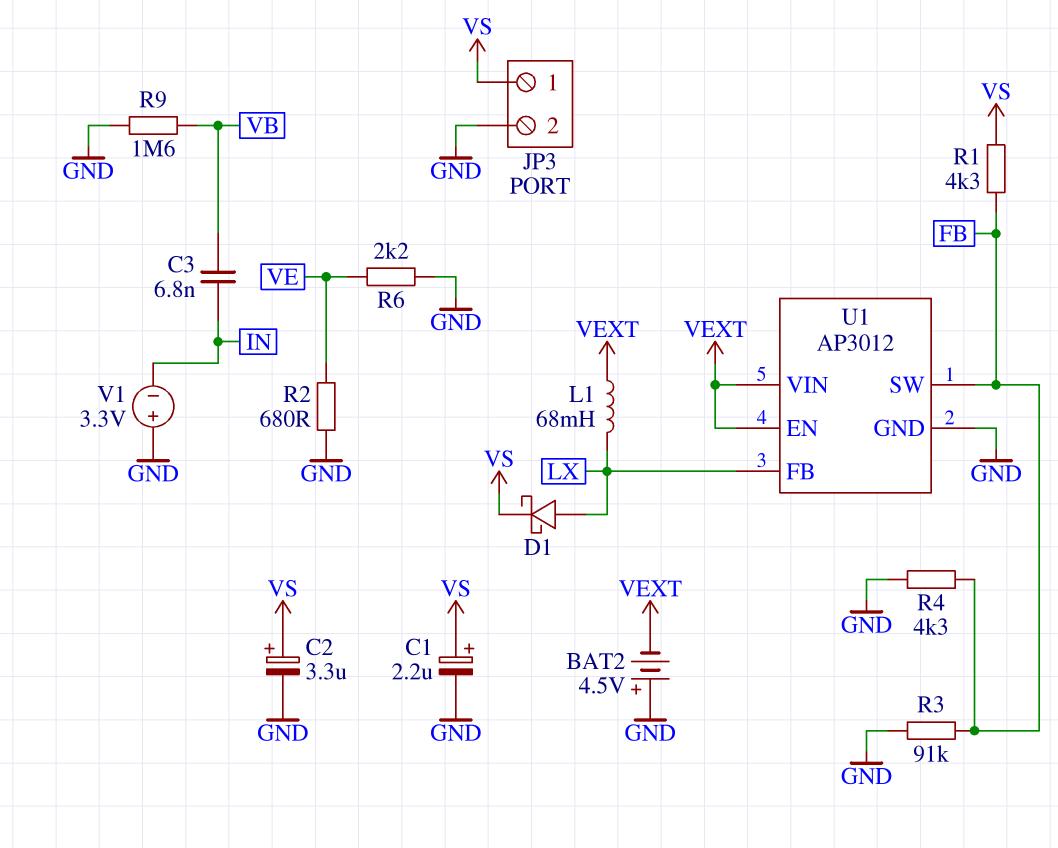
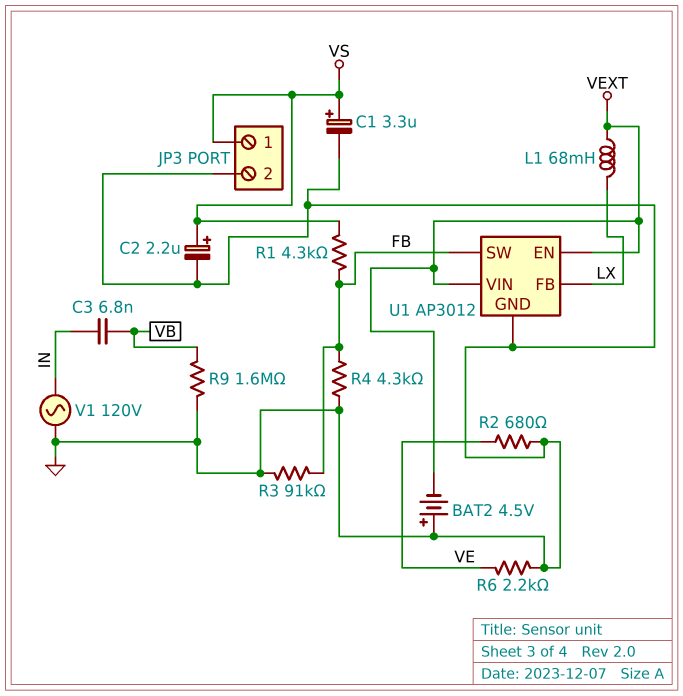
C1: 2.2uF (plus VS, minus GND) -> 3.3uF (plus VS, minus GND)
C2: 3.3uF (plus VS, minus GND) -> 2.2uF (plus VS, minus GND)
D1: schottky (A LX, K VS) -> none
V1: 3.3V (plus GND, minus IN) -> AC 120V (GND, IN)

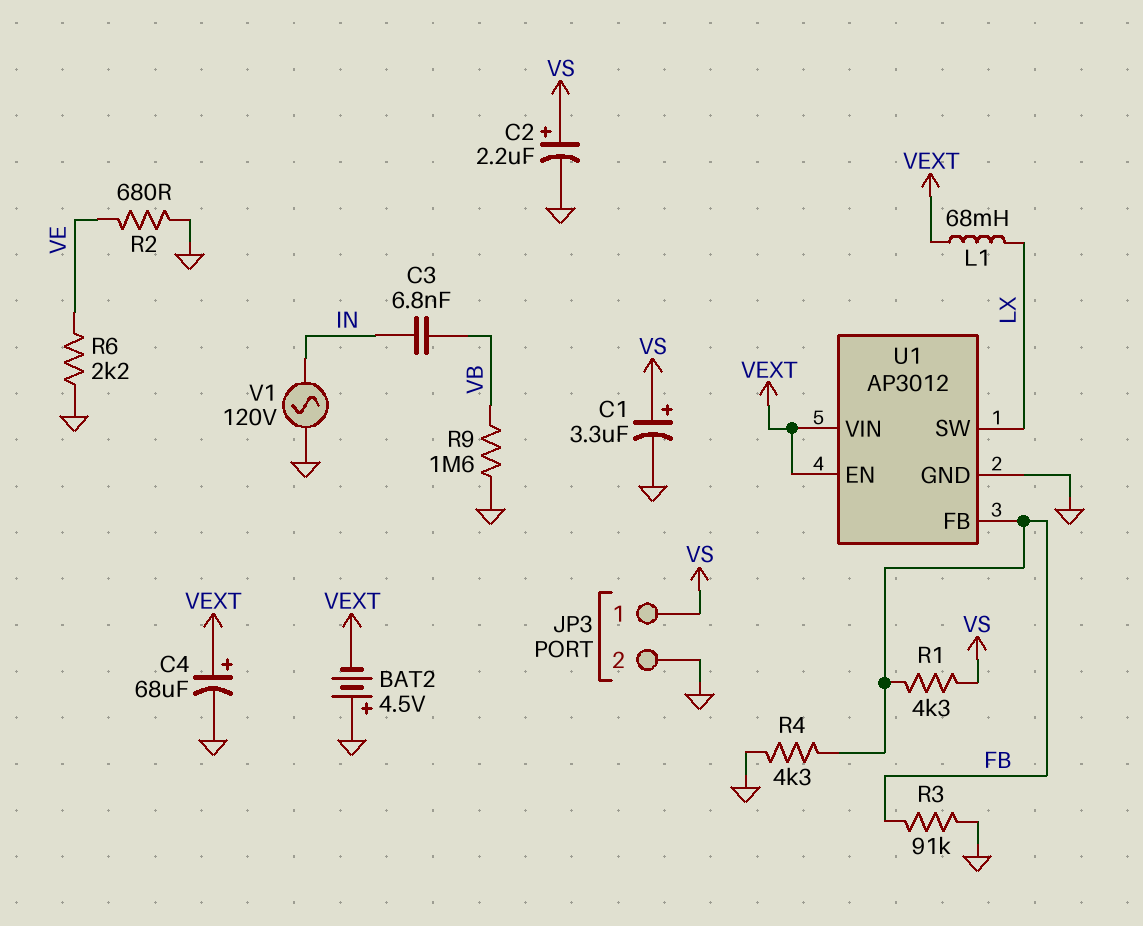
C4: none -> 68uF (plus VEXT, minus GND)
U1 pin FB: LX -> FB
U1 pin SW: FB -> LX

